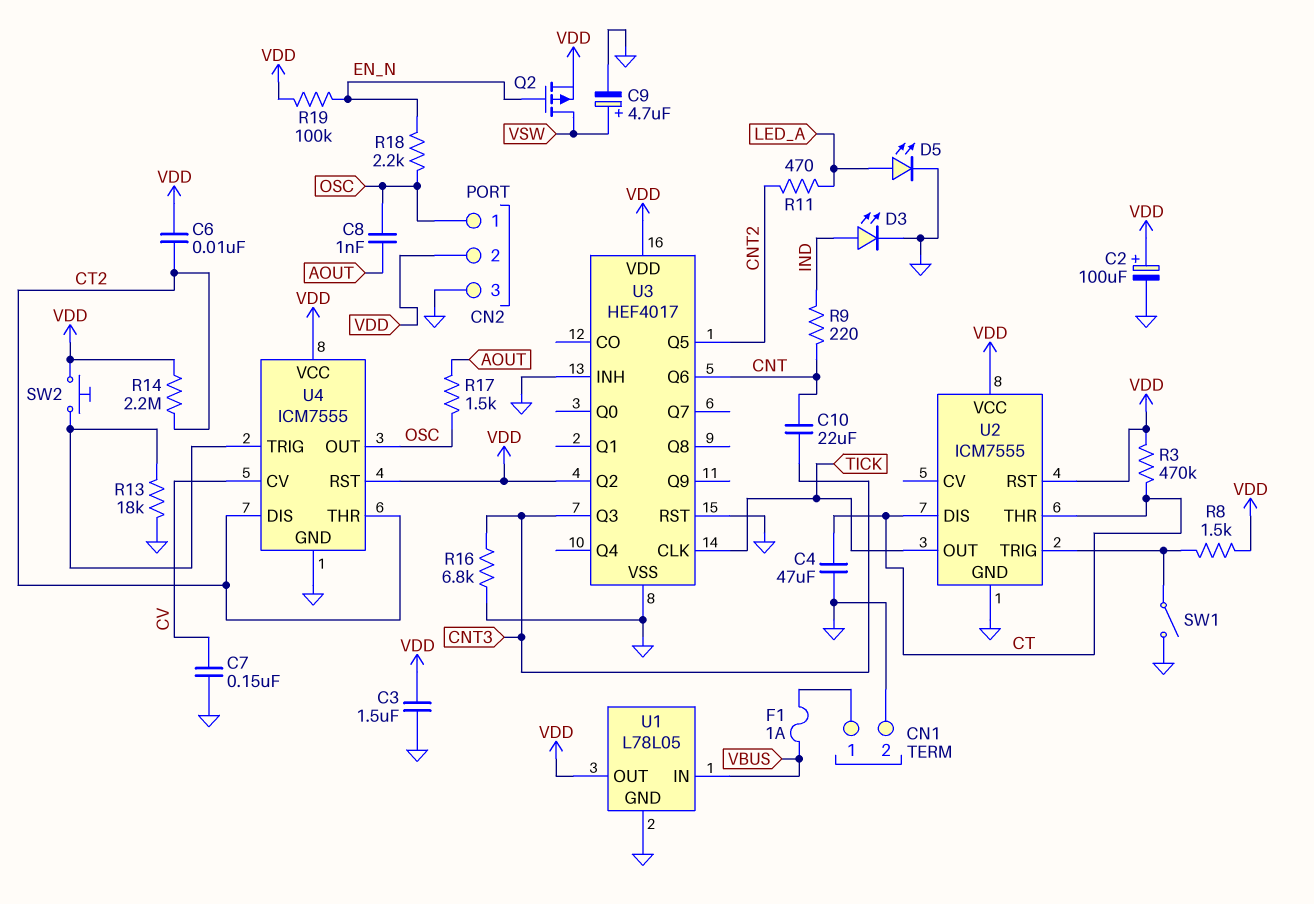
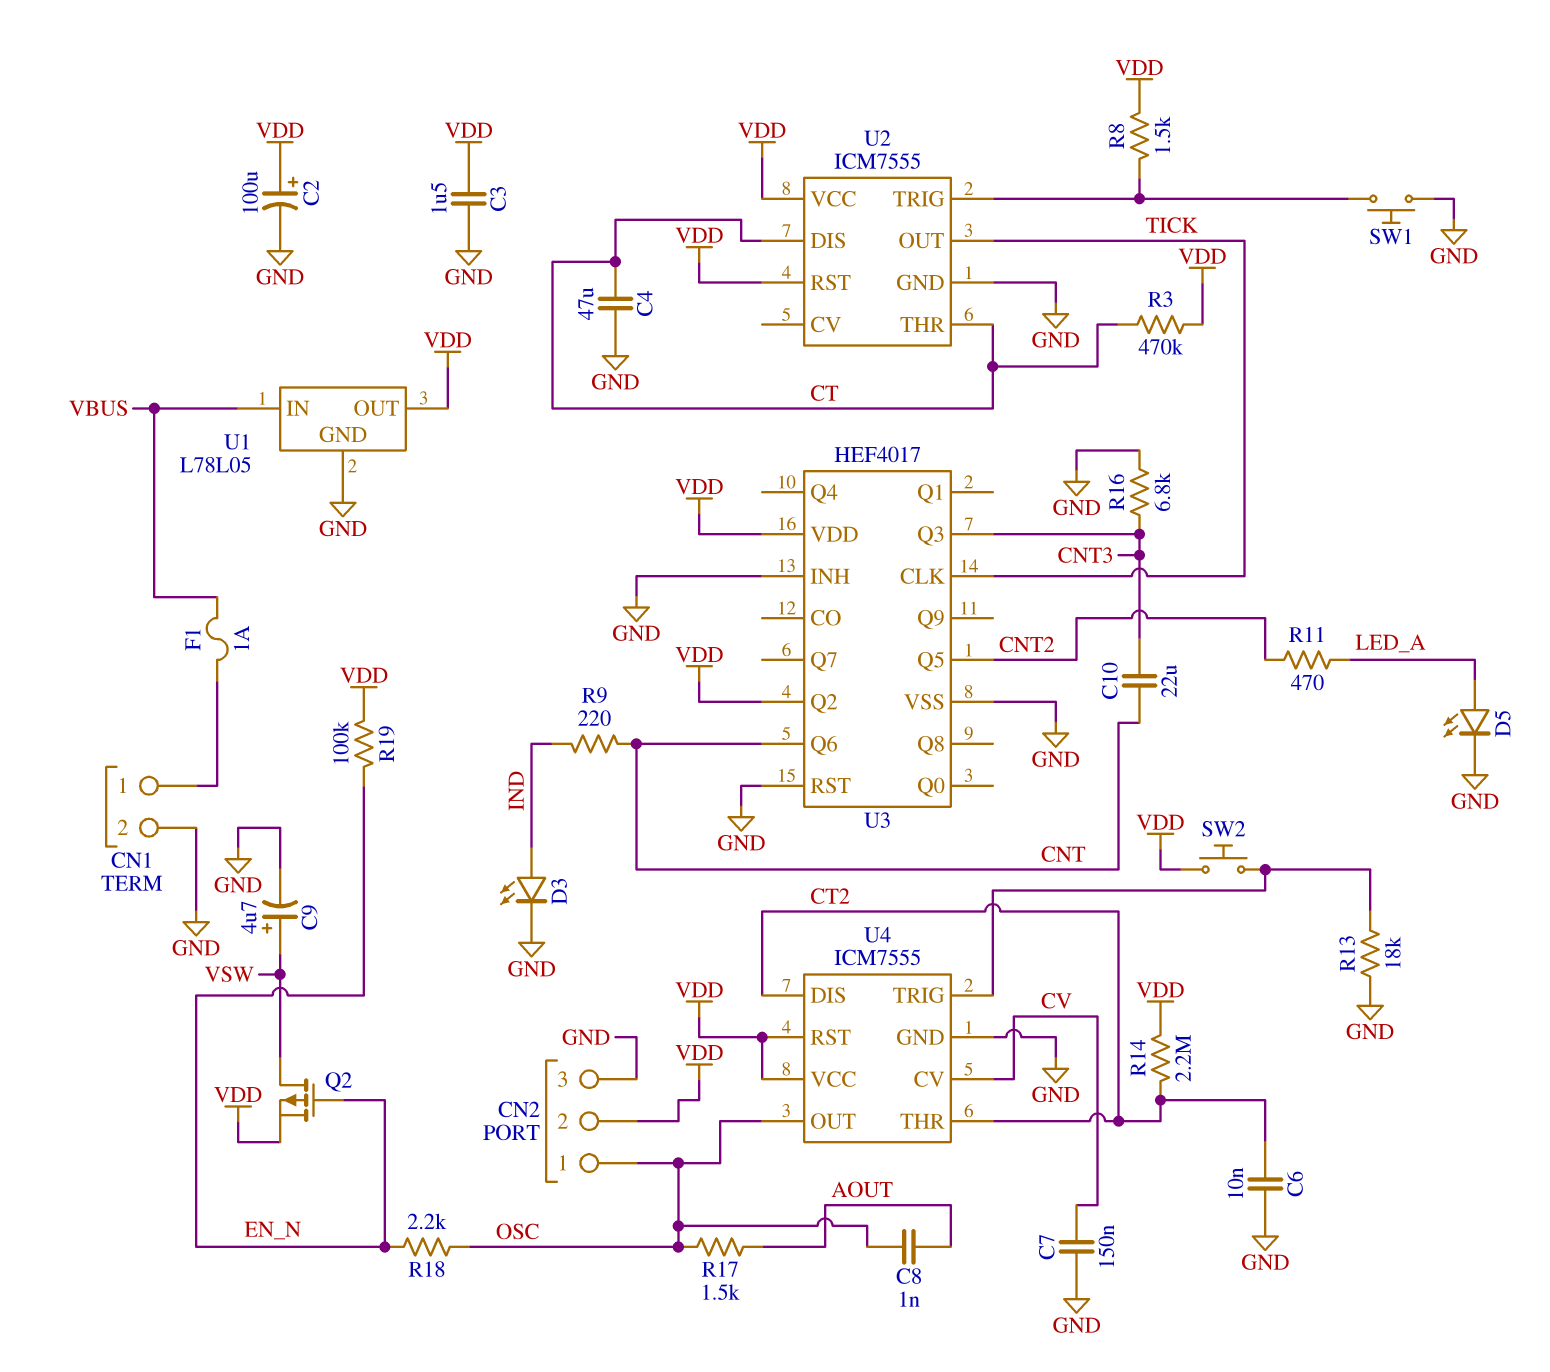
C6: 10nF (CT2, VDD) -> 10nF (CT2, GND)
SW1: switch (GND, U2/TRIG) -> button (GND, U2/TRIG)

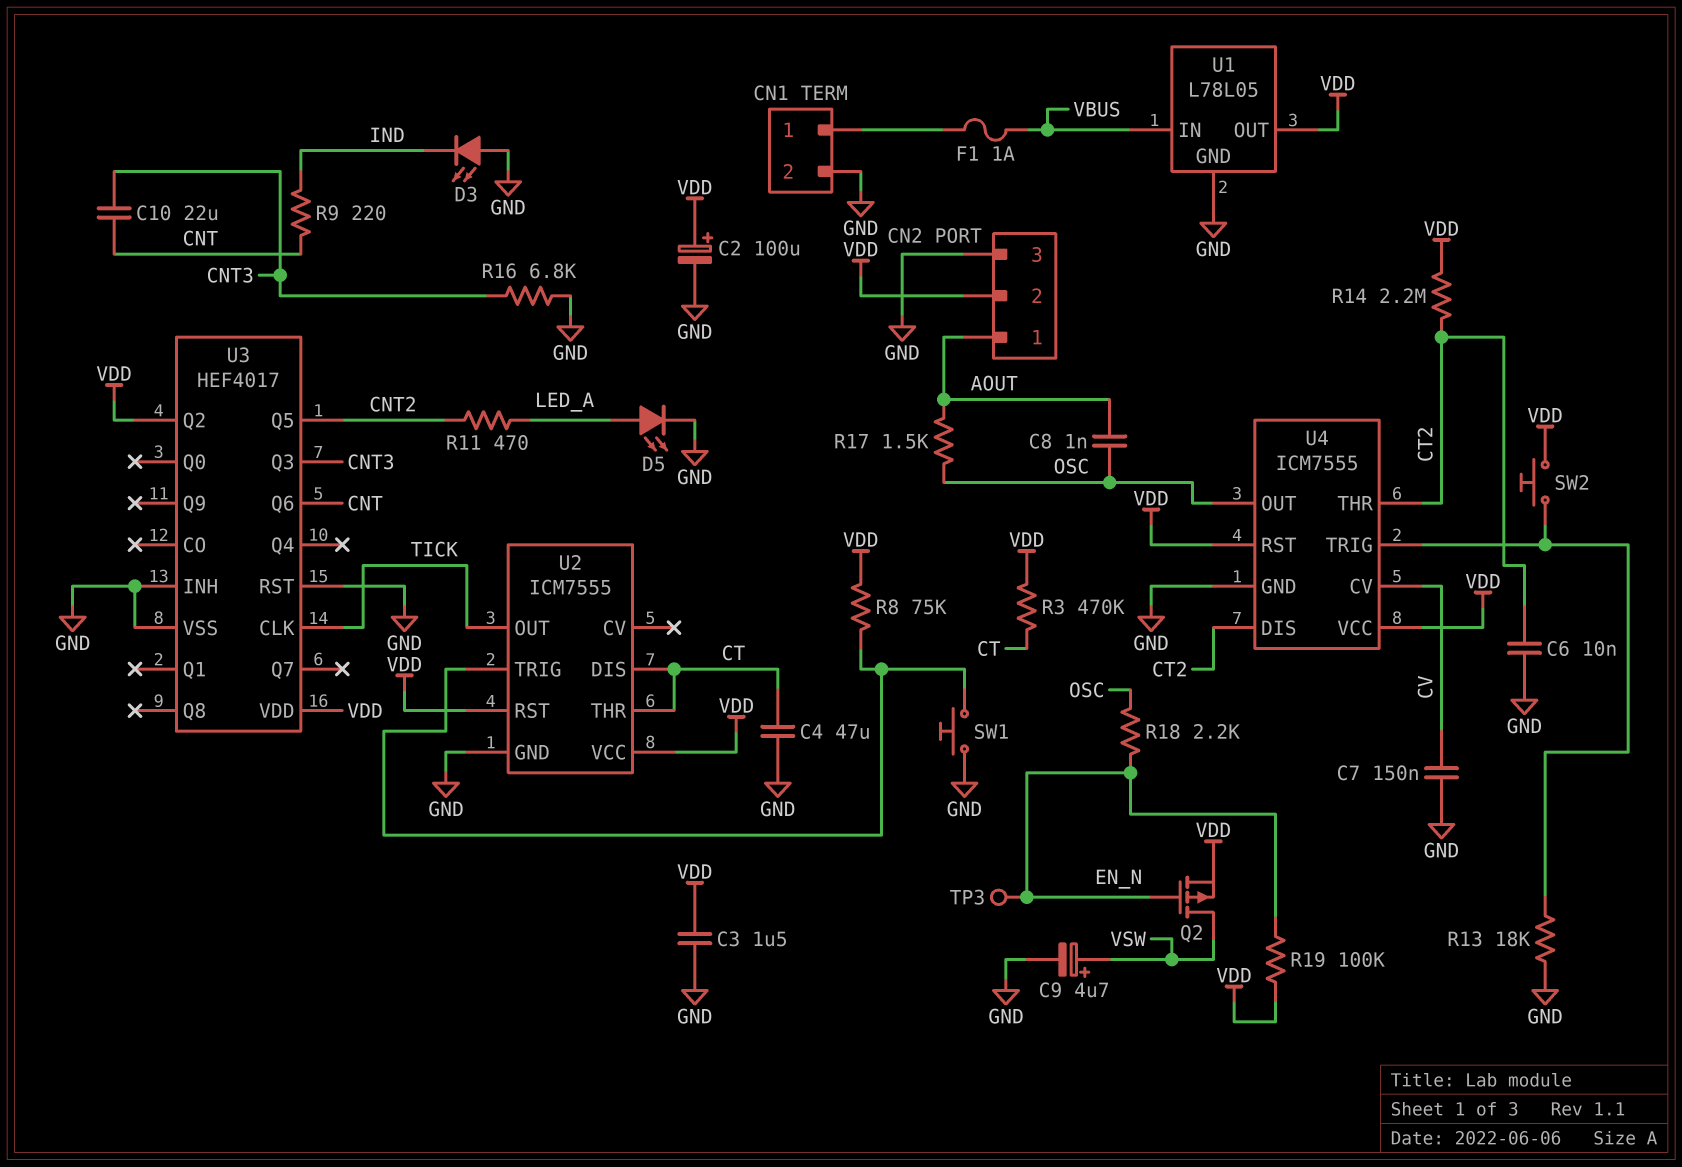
CN2 pin 1: OSC -> AOUT
D3: LED (A IND, K GND) -> LED (A GND, K IND)
R8: 1.5k (U2/TRIG, VDD) -> 75k (U2/TRIG, VDD)
TP3: none -> test point (EN_N)

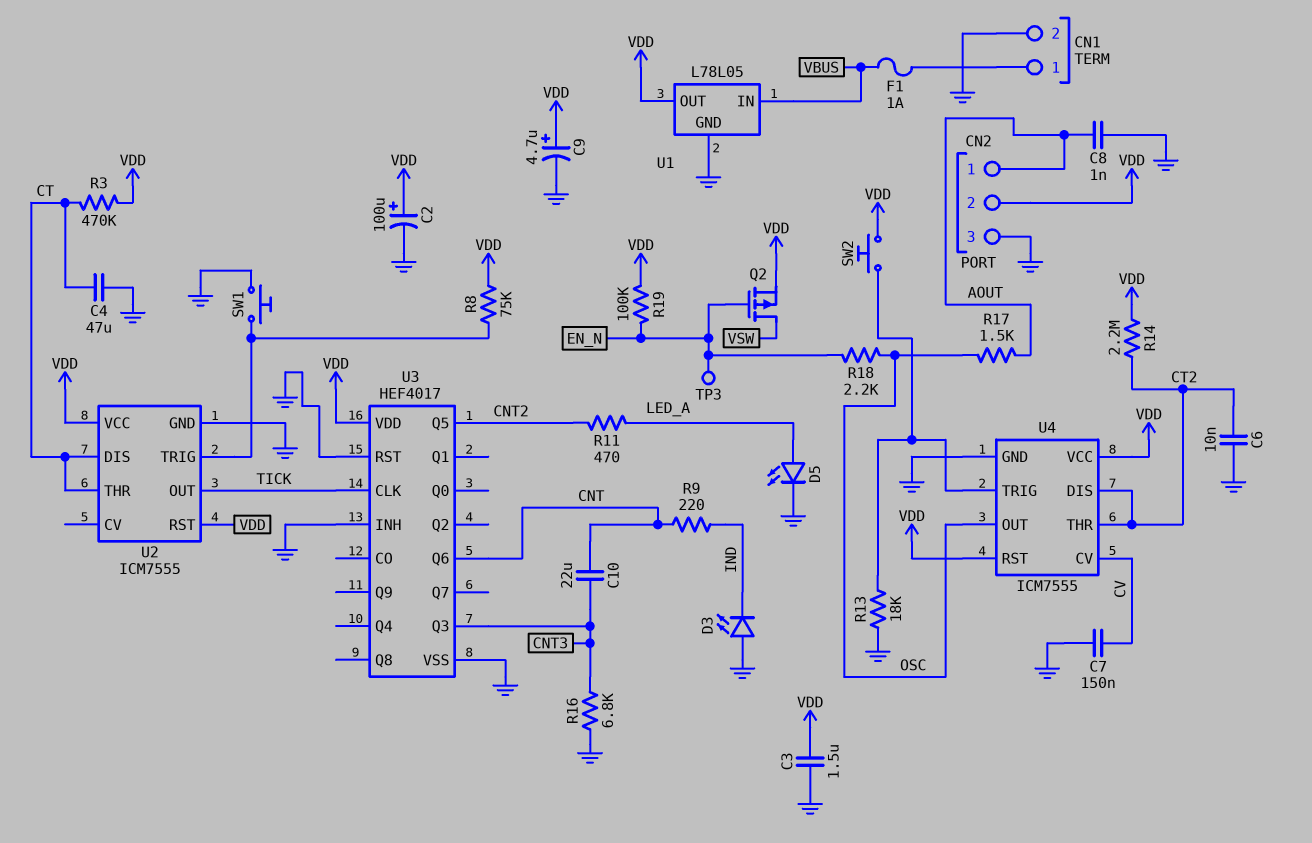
C8: 1nF (AOUT, OSC) -> 1nF (AOUT, GND)
C9: 4.7uF (plus VSW, minus GND) -> 4.7uF (plus VDD, minus GND)
U3 pin Q2: VDD -> none

